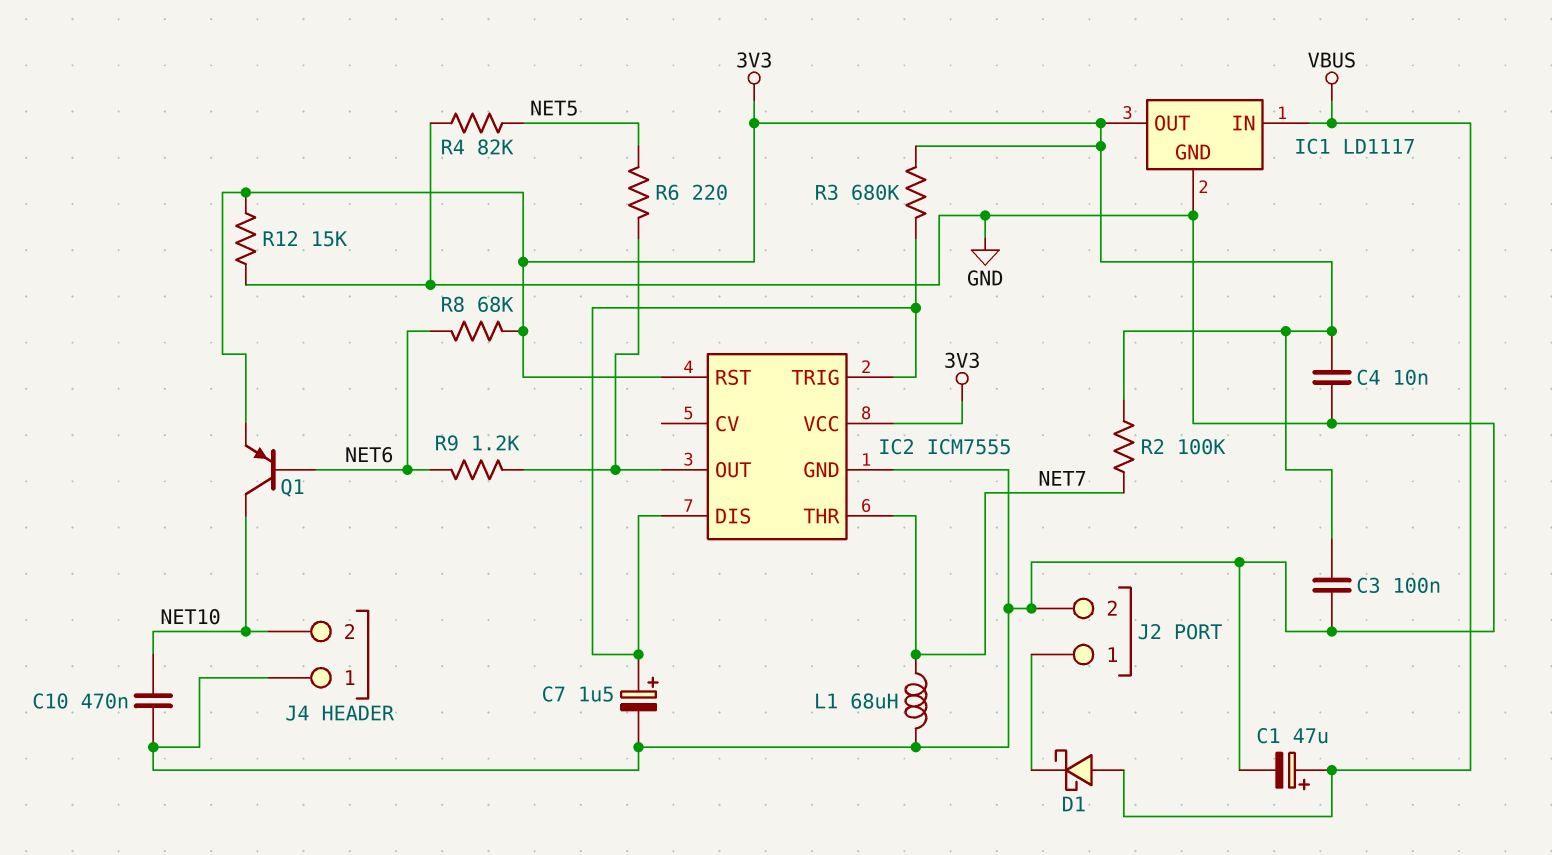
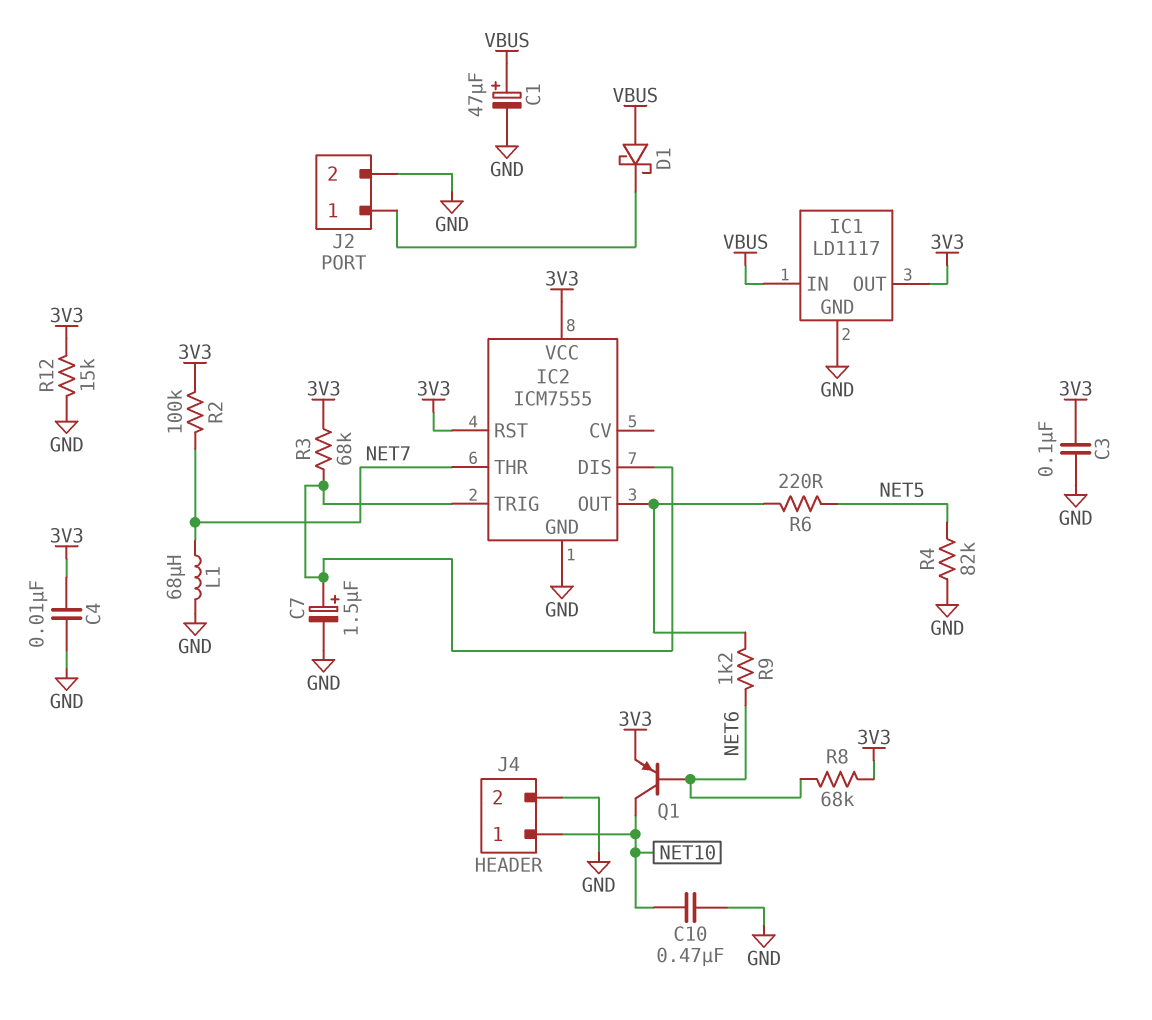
J4 pin 1: GND -> NET10
J4 pin 2: NET10 -> GND
R3: 680k (3V3, IC2/DIS) -> 68k (3V3, IC2/DIS)

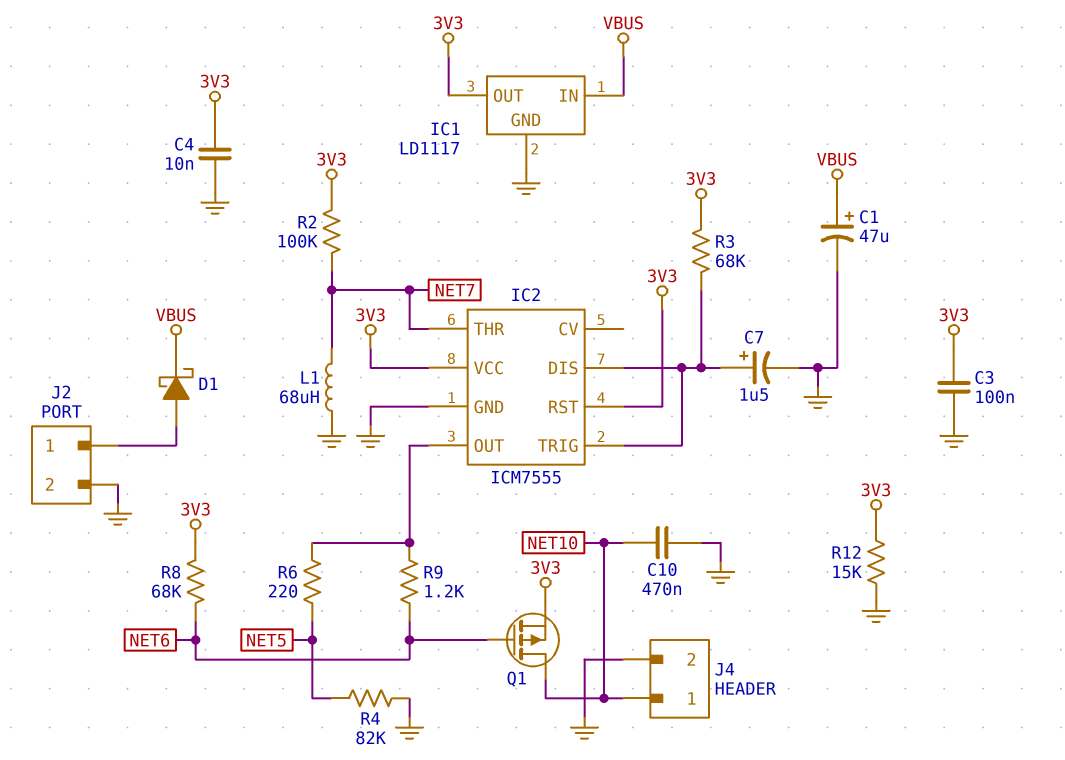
D1: schottky (A VBUS, K J2/1) -> schottky (A J2/1, K VBUS)
Q1: PNP (B NET6, C NET10, E 3V3) -> PMOS (G NET6, D NET10, S 3V3)

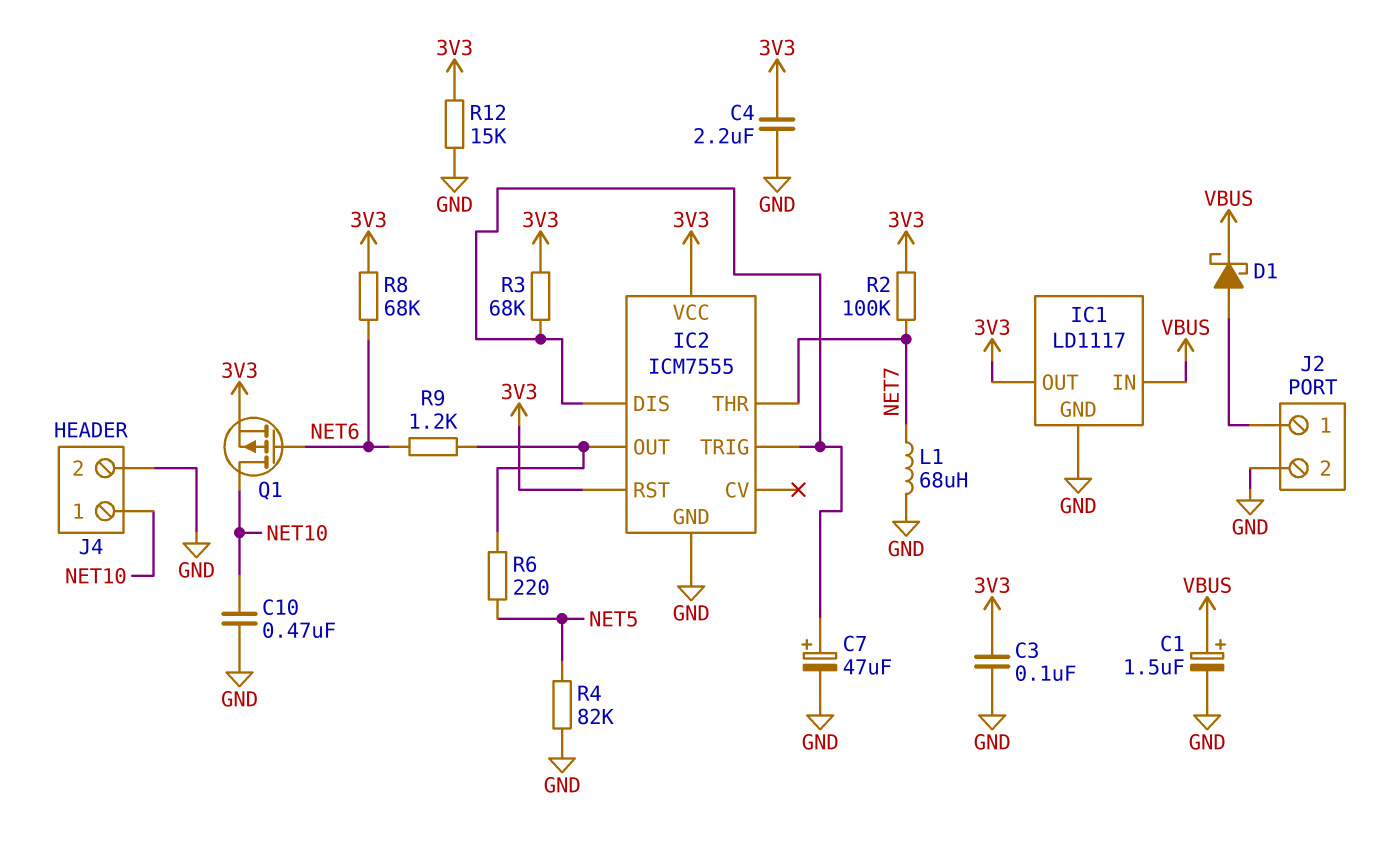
C1: 47uF (plus VBUS, minus GND) -> 1.5uF (plus VBUS, minus GND)
C4: 10nF (3V3, GND) -> 2.2uF (3V3, GND)
C7: 1.5uF (plus IC2/DIS, minus GND) -> 47uF (plus IC2/DIS, minus GND)

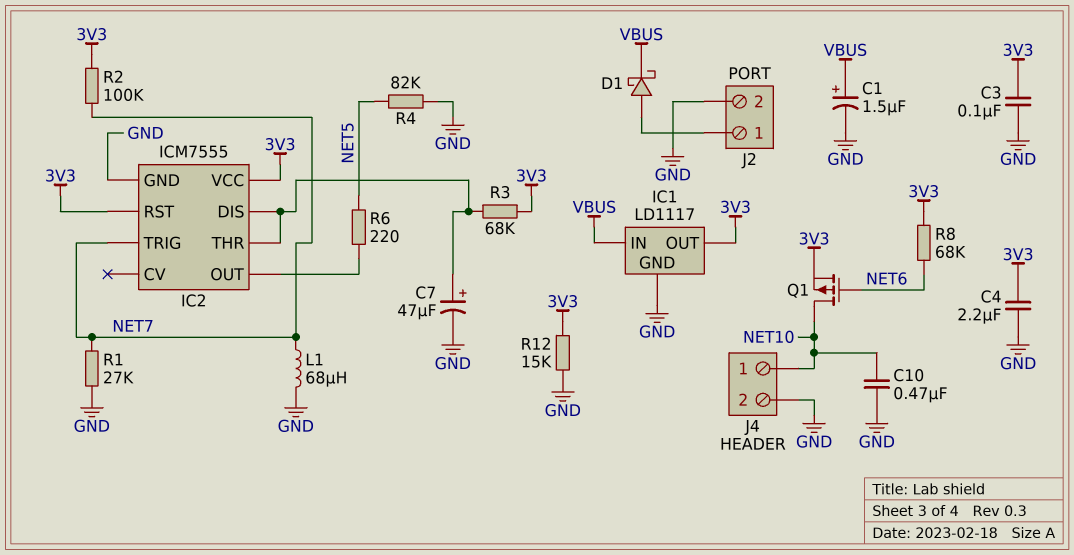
IC2 pin THR: NET7 -> IC2/DIS
IC2 pin TRIG: IC2/DIS -> NET7
R1: none -> 27k (GND, NET7)
R9: 1.2k (IC2/OUT, NET6) -> none

